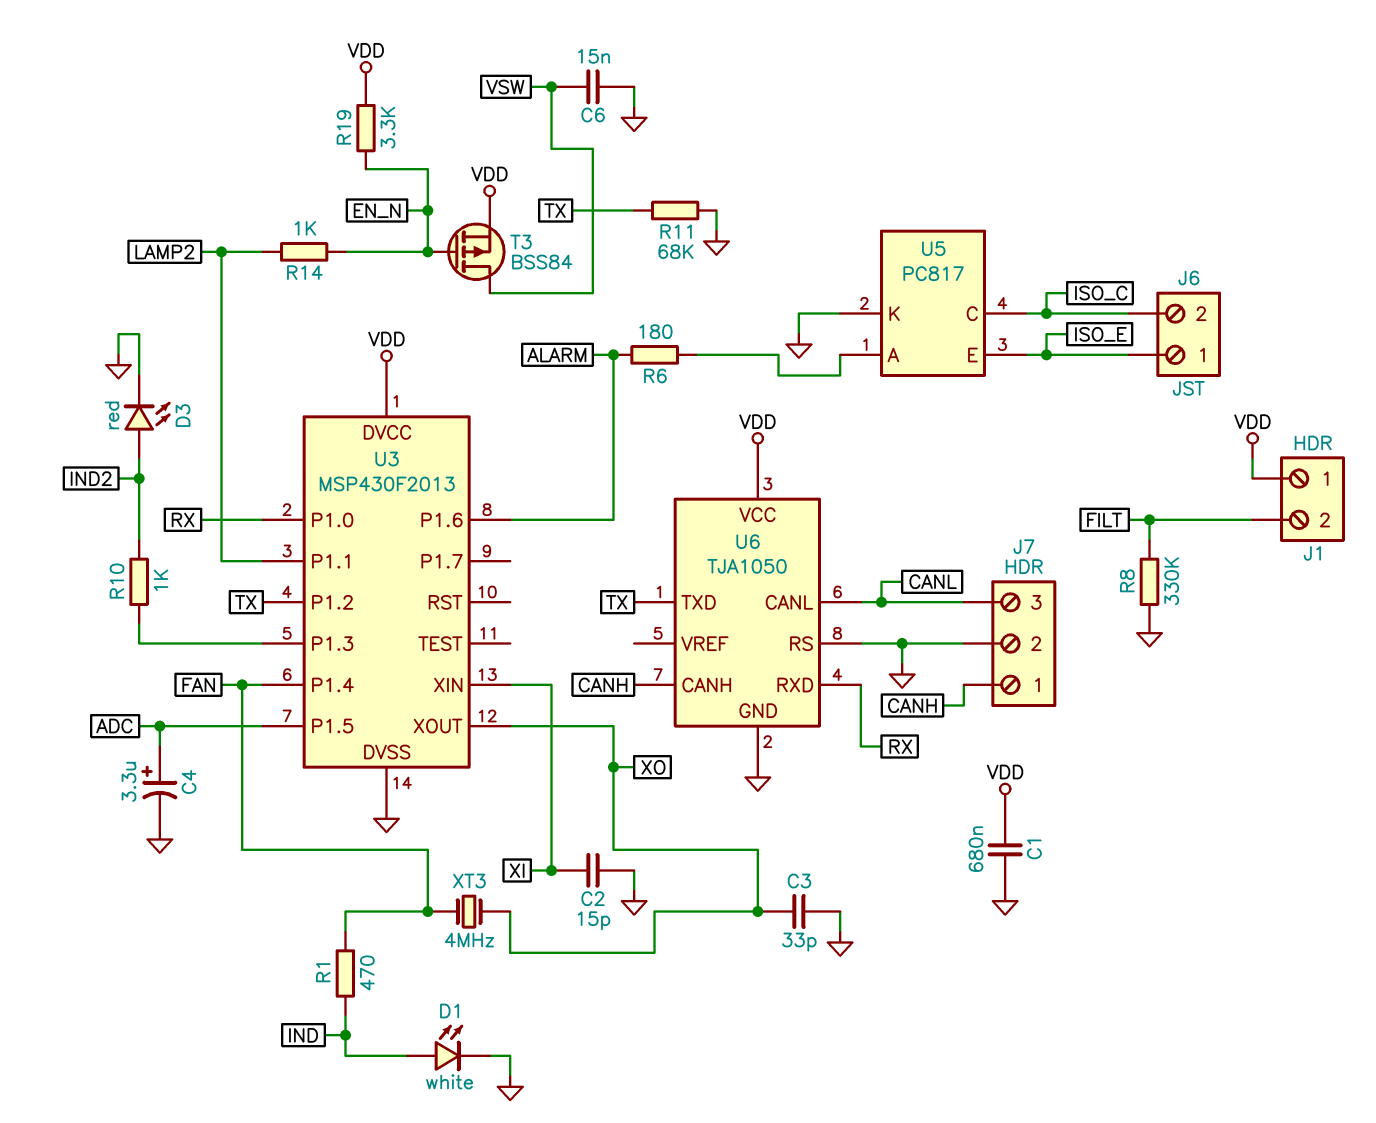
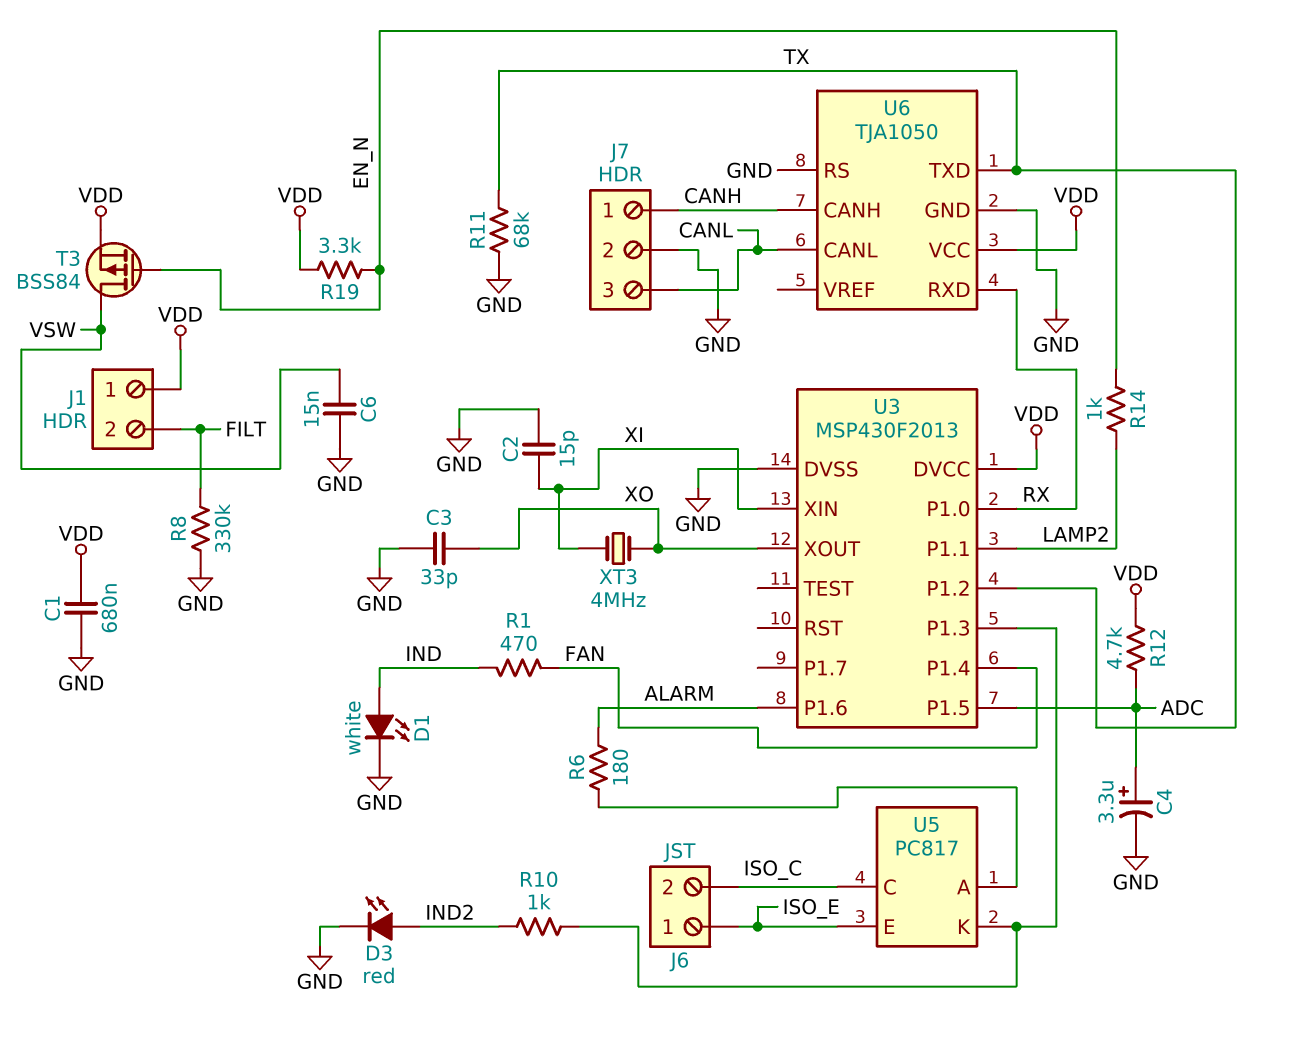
R12: none -> 4.7k (ADC, VDD)
U5 pin K: GND -> U3/P1.3
XT3: 4MHz (FAN, XO) -> 4MHz (XI, XO)

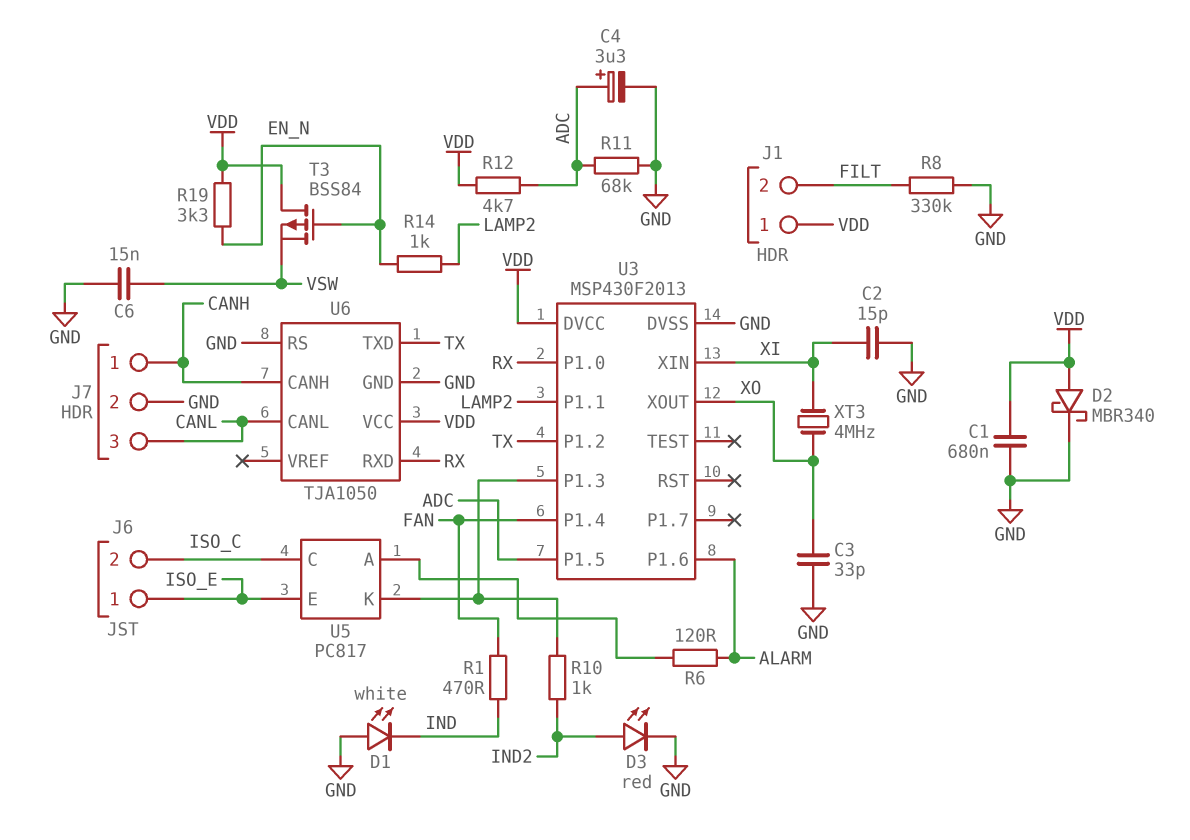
D1: LED white (A IND, K GND) -> LED white (A GND, K IND)
D2: none -> schottky MBR340 (A VDD, K GND)
R6: 180 (ALARM, U5/A) -> 120 (ALARM, U5/A)
R11: 68k (GND, TX) -> 68k (ADC, GND)
T3: PMOS BSS84 (G EN_N, D VSW, S VDD) -> PMOS BSS84 (G EN_N, D VDD, S VSW)

